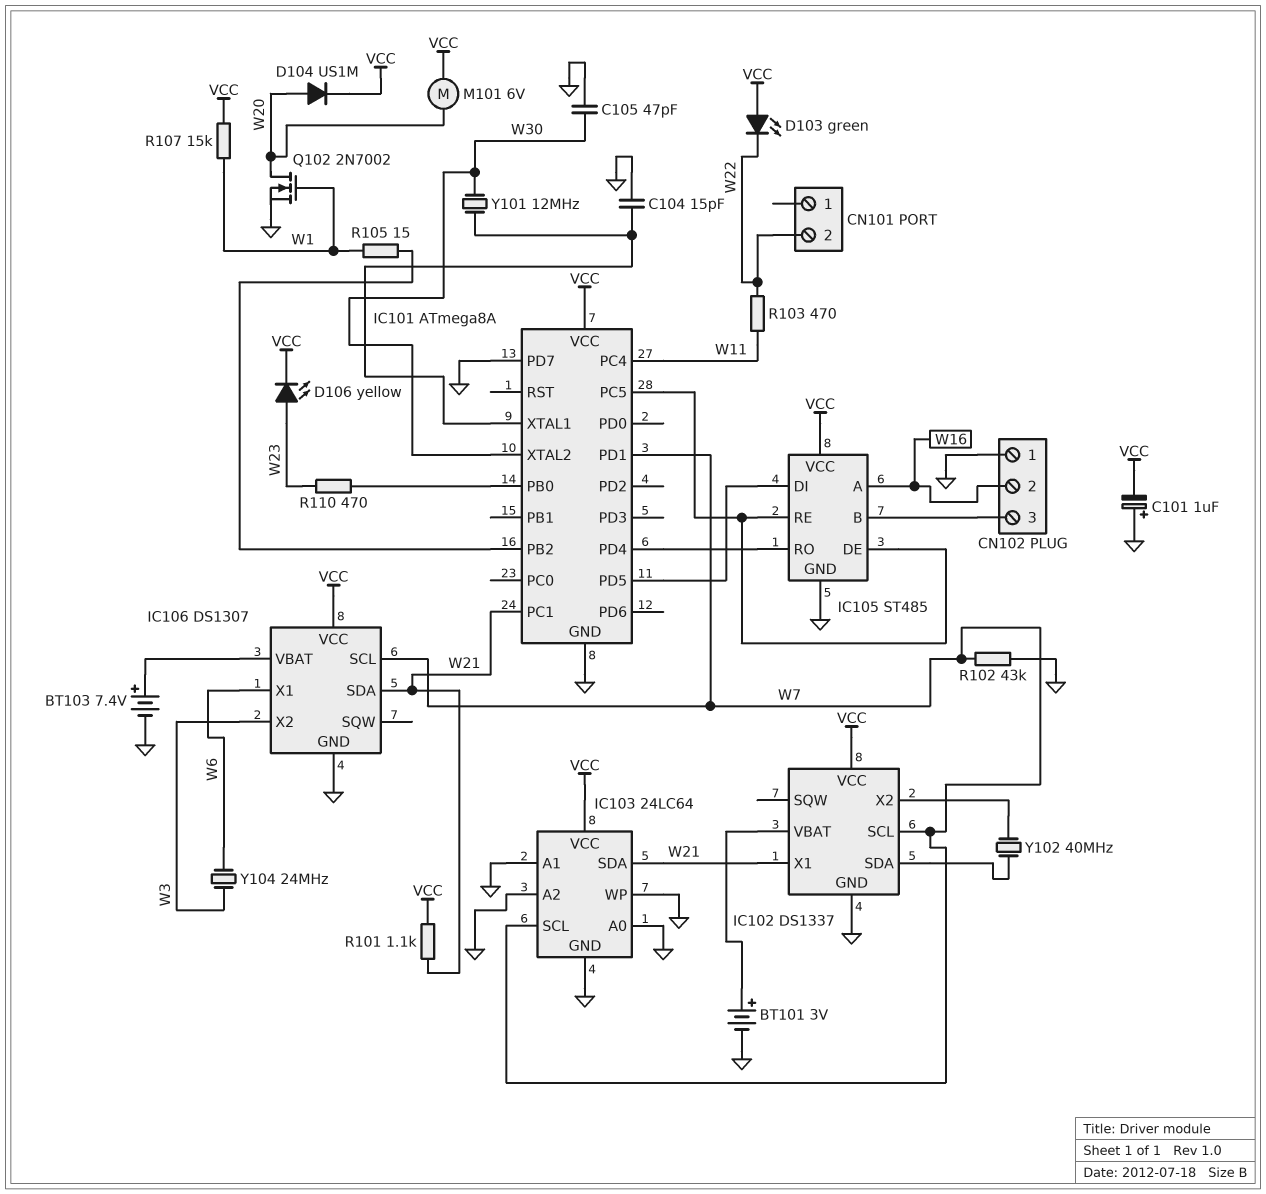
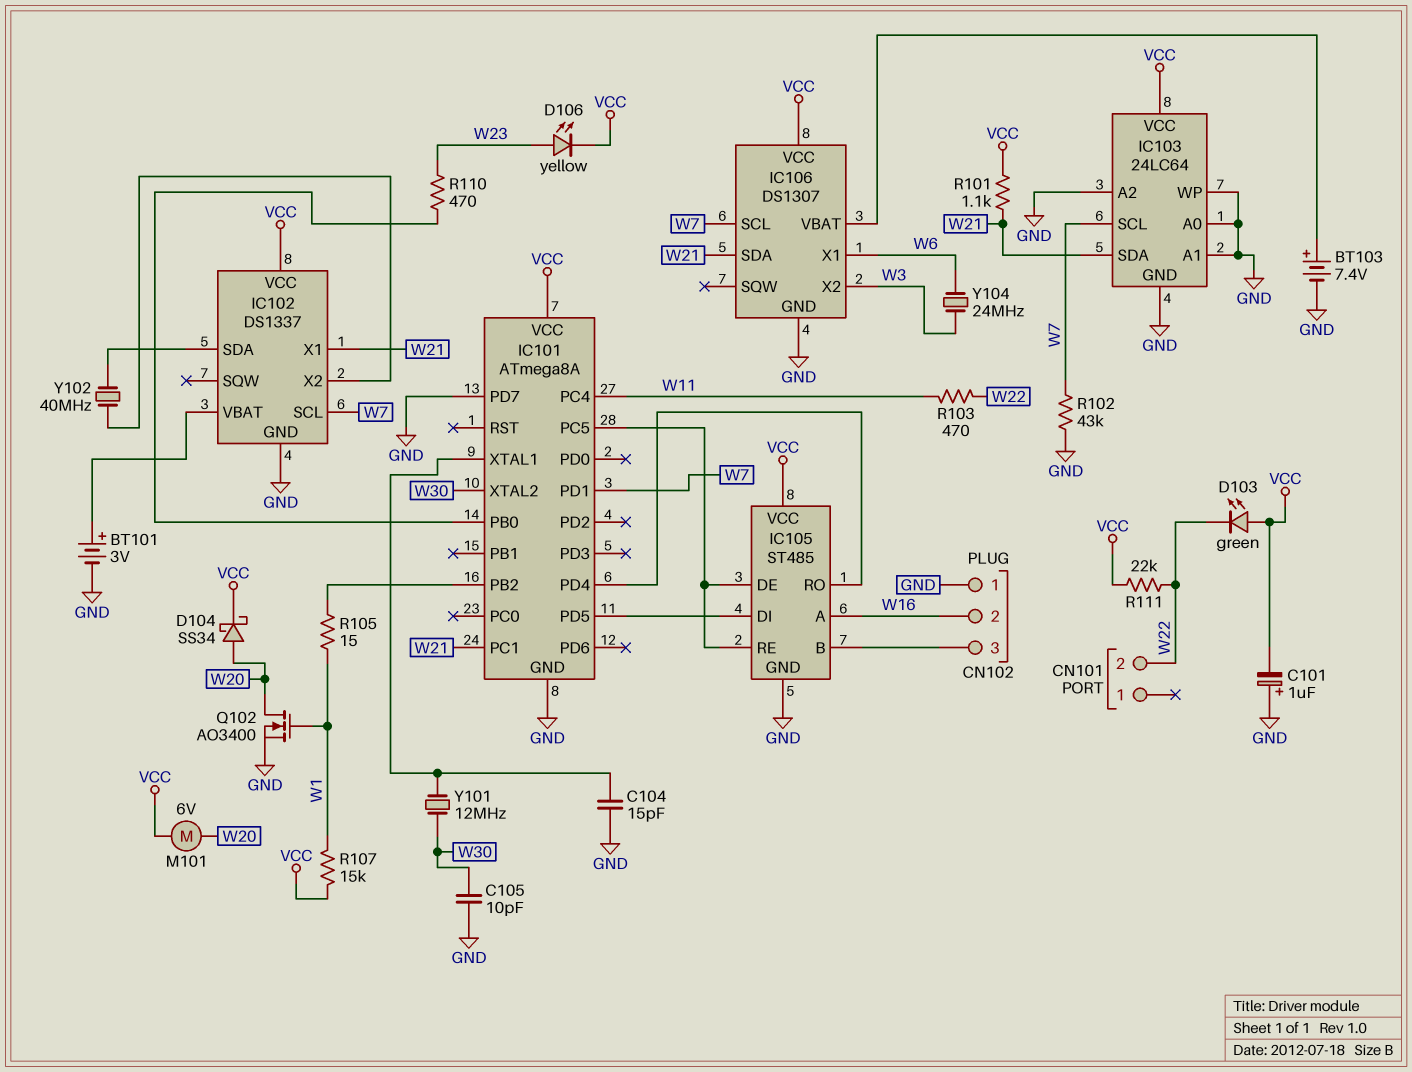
C105: 47pF (GND, W30) -> 10pF (GND, W30)
D104: diode US1M (A W20, K VCC) -> schottky SS34 (A W20, K VCC)
Q102: NMOS 2N7002 (G W1, D W20, S GND) -> NMOS AO3400 (G W1, D W20, S GND)
R111: none -> 22k (VCC, W22)

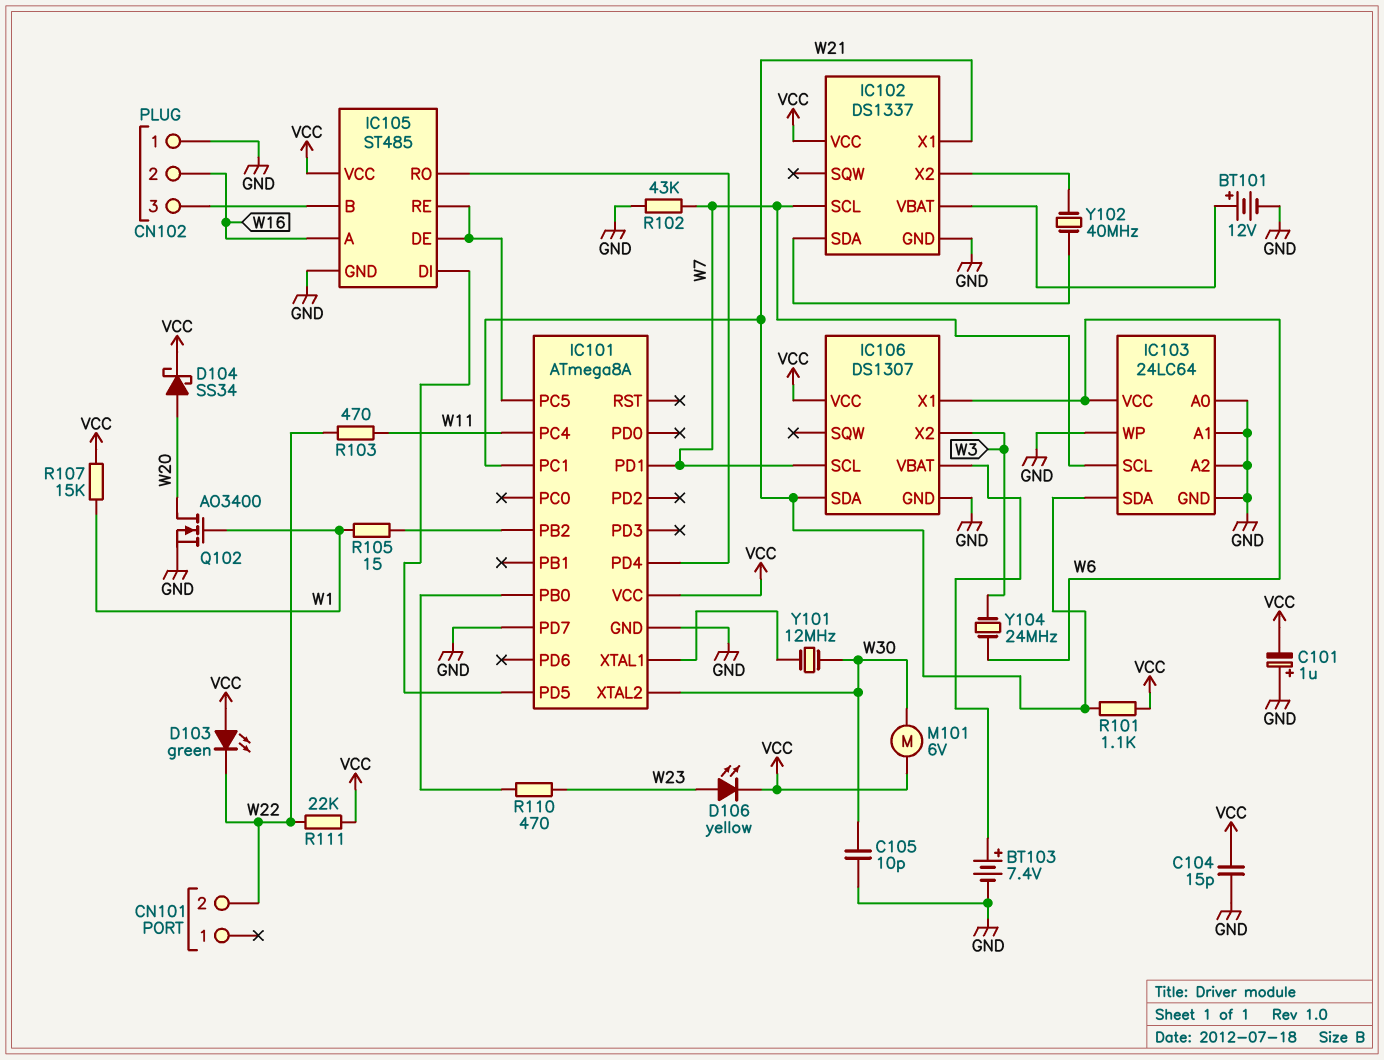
BT101: 3V (plus IC102/VBAT, minus GND) -> 12V (plus IC102/VBAT, minus GND)
C104: 15pF (GND, IC101/XTAL1) -> 15pF (GND, VCC)
IC103 pin VCC: VCC -> W6
M101: motor 6V (VCC, W20) -> motor 6V (VCC, W30)

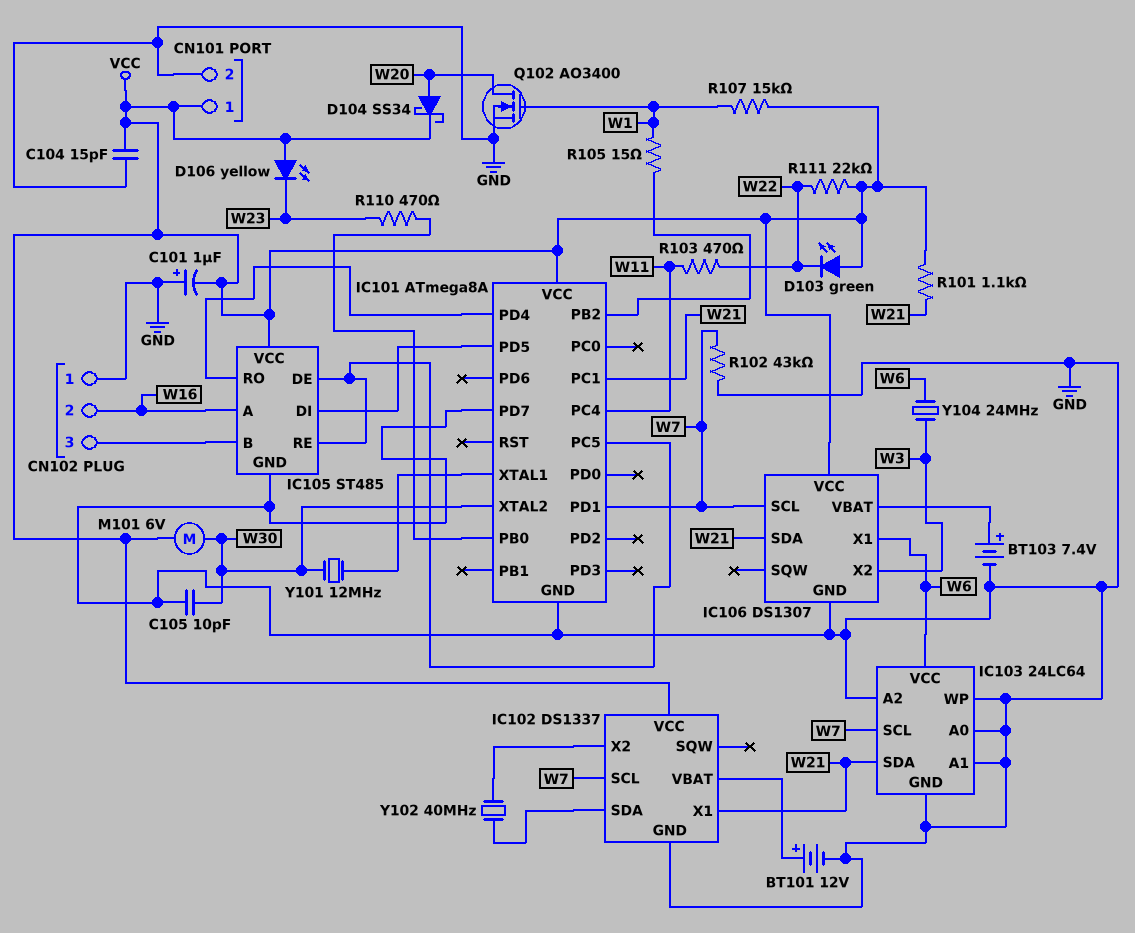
CN101 pin 1: none -> VCC
CN101 pin 2: W22 -> GND
D106: LED yellow (A W23, K VCC) -> LED yellow (A VCC, K W23)

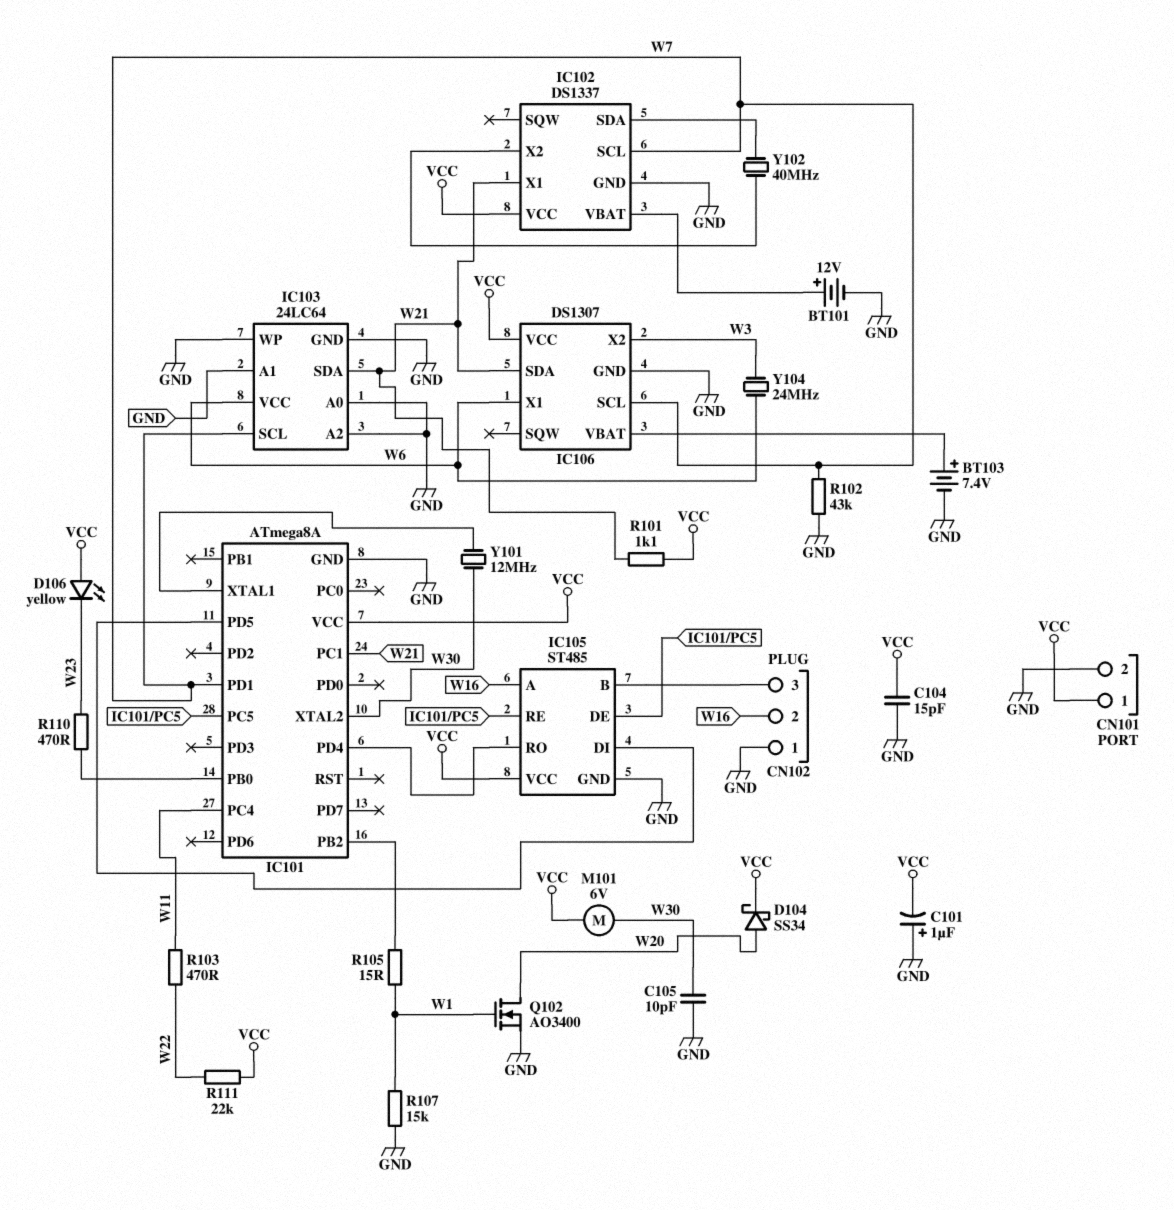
D103: LED green (A VCC, K W22) -> none
IC101 pin PD7: GND -> none
R107: 15k (VCC, W1) -> 15k (GND, W1)

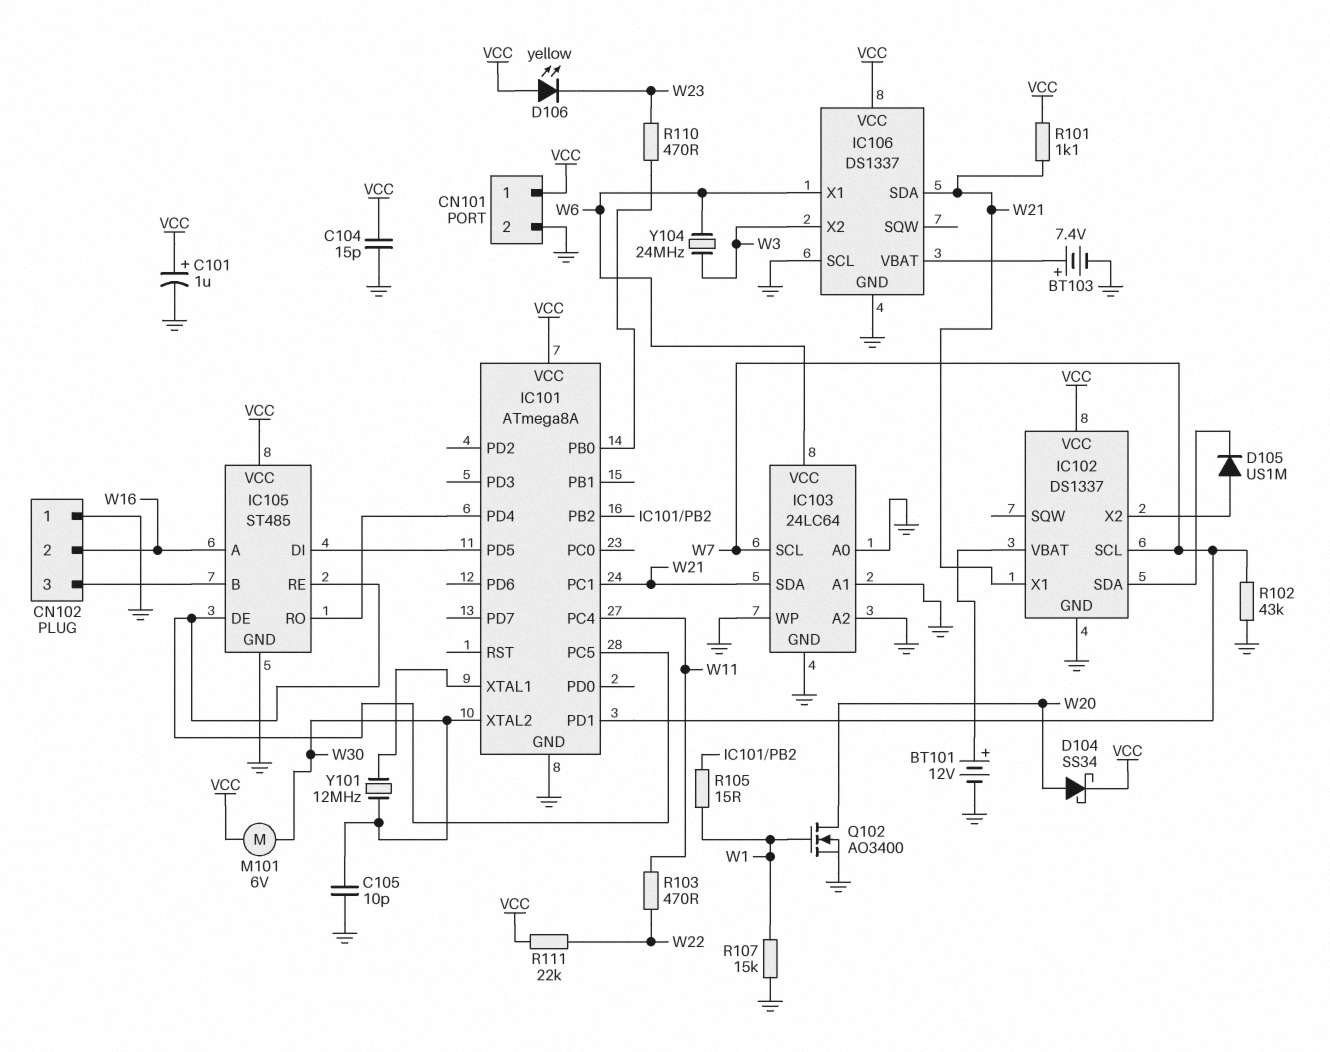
C101: 1uF (plus GND, minus VCC) -> 1uF (plus VCC, minus GND)
D105: none -> diode US1M (A IC102/X2, K IC102/SDA)
IC106: DS1307 -> DS1337
IC106 pin SCL: W7 -> GND
Y102: 40MHz (IC102/SDA, IC102/X2) -> none

